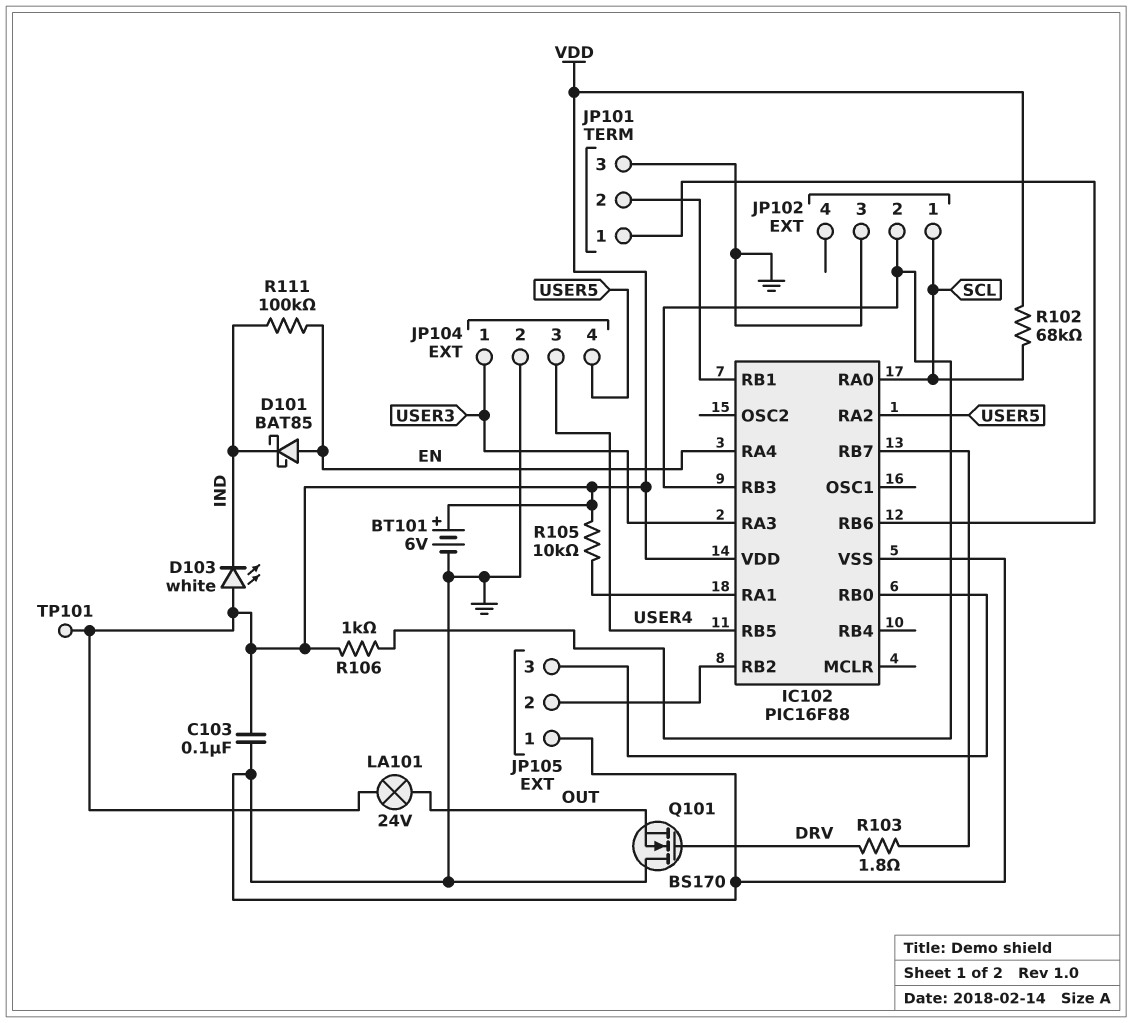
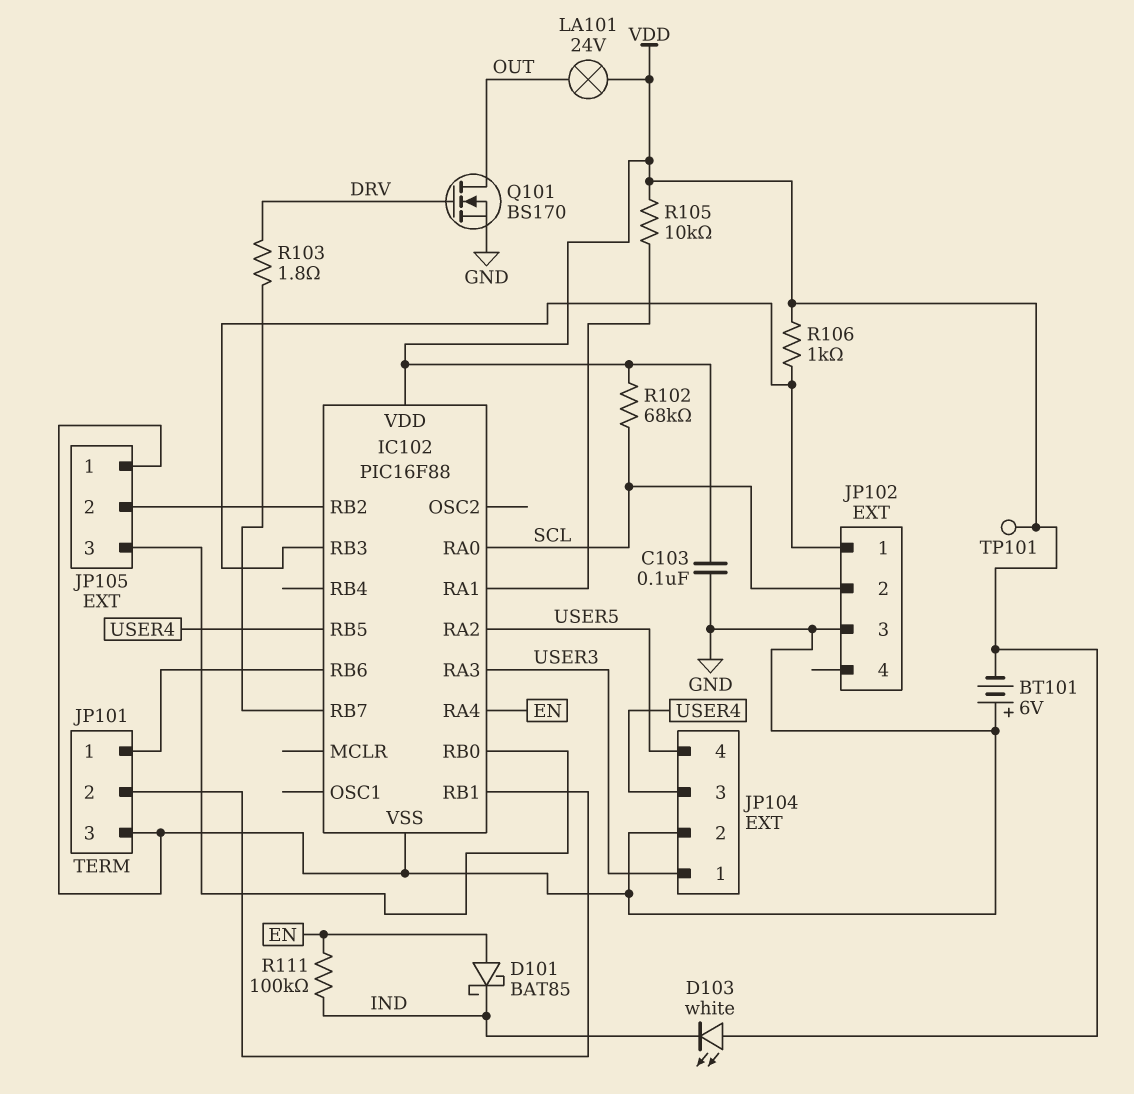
BT101: 6V (plus VDD, minus GND) -> 6V (plus GND, minus VDD)
JP102 pin 1: SCL -> IC102/RB3
JP102 pin 2: IC102/RB3 -> SCL
Q101: NMOS BS170 (G DRV, D GND, S OUT) -> NMOS BS170 (G DRV, D OUT, S GND)

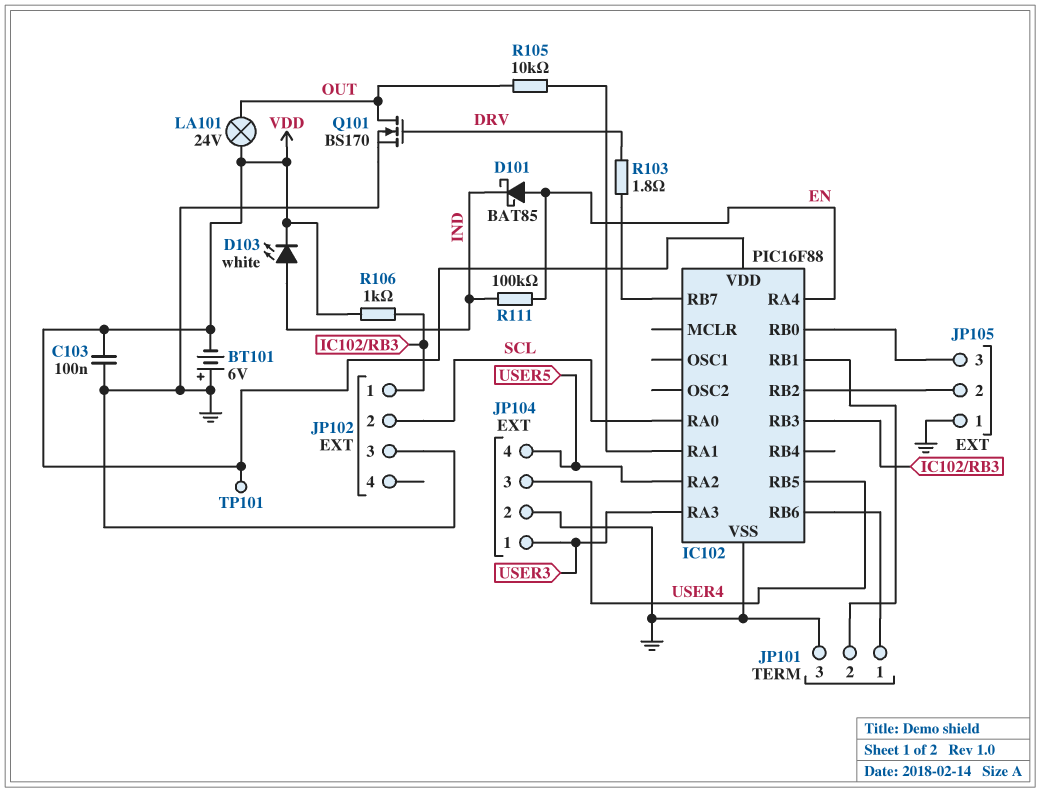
D103: LED white (A VDD, K IND) -> LED white (A IND, K VDD)
R102: 68k (SCL, VDD) -> none
R105: 10k (IC102/RA1, VDD) -> 10k (IC102/RA1, OUT)

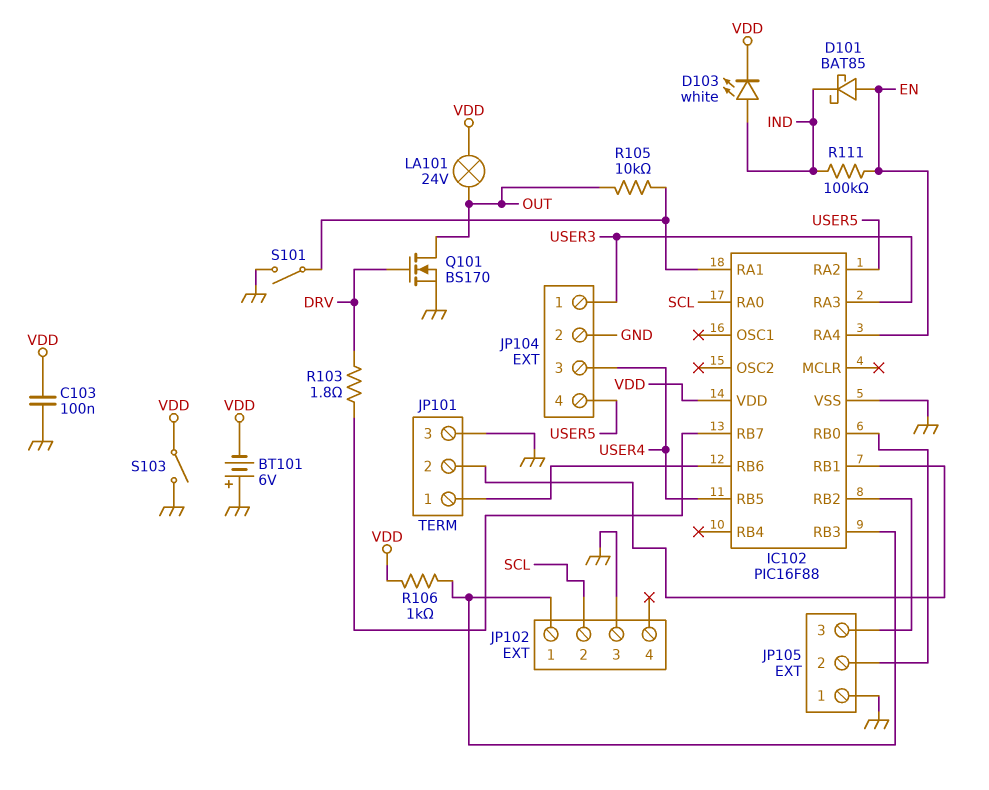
JP105 pin 2: IC102/RB2 -> IC102/RB0
JP105 pin 3: IC102/RB0 -> IC102/RB2
S101: none -> switch (GND, IC102/RA1)
S103: none -> switch (GND, VDD)
TP101: test point (VDD) -> none

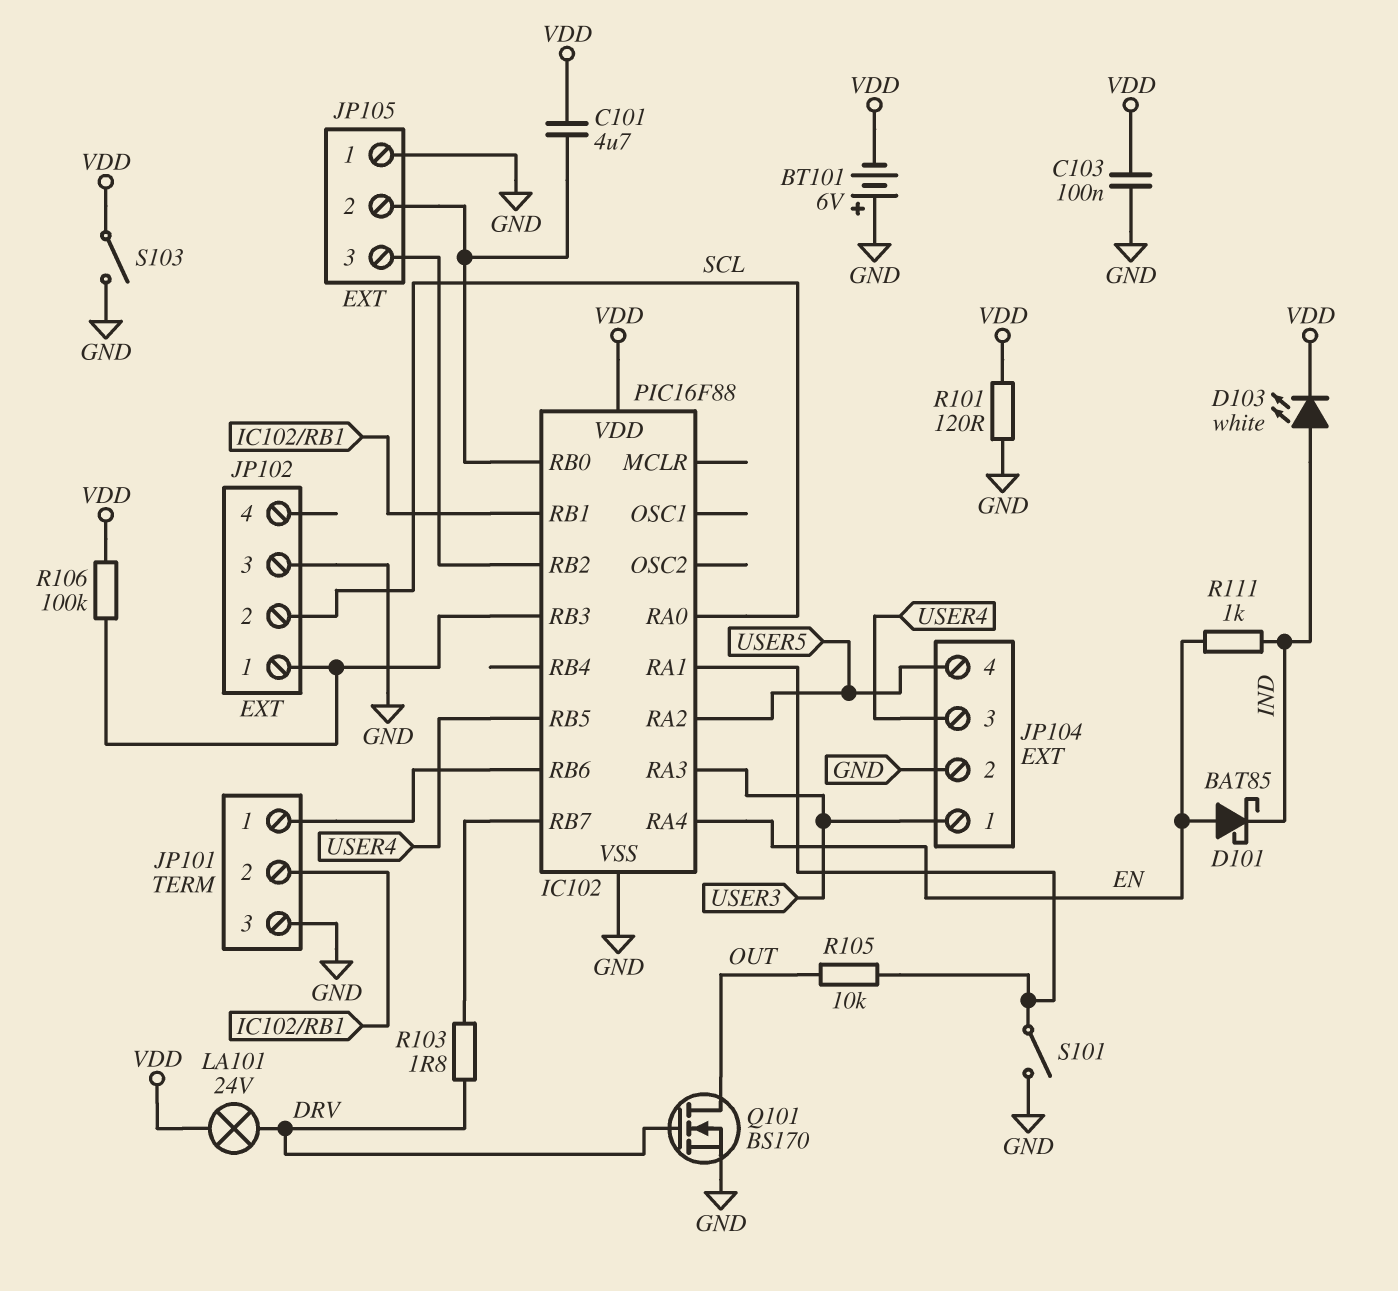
C101: none -> 4.7uF (IC102/RB0, VDD)
LA101: lamp 24V (OUT, VDD) -> lamp 24V (DRV, VDD)
R101: none -> 120 (GND, VDD)
R106: 1k (IC102/RB3, VDD) -> 100k (IC102/RB3, VDD)
R111: 100k (EN, IND) -> 1k (EN, IND)

